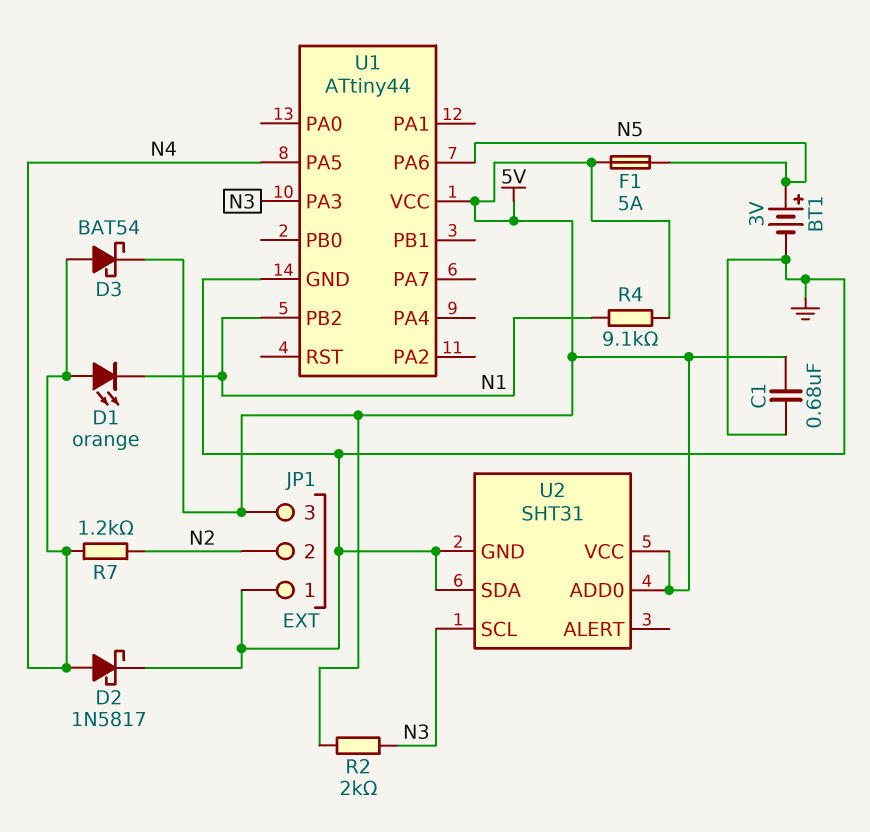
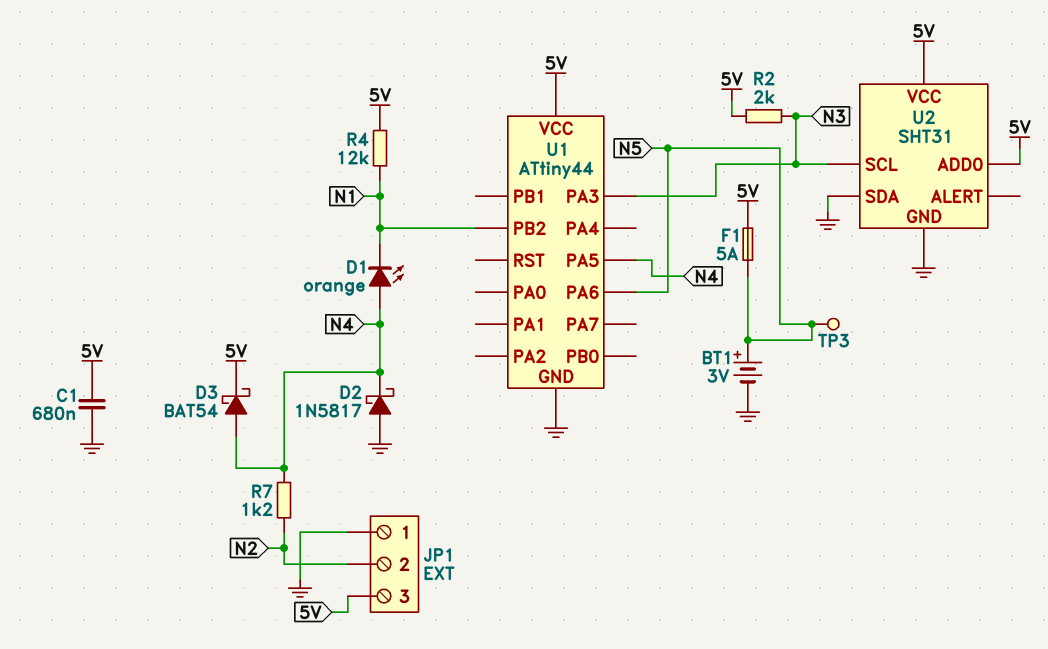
D2: schottky 1N5817 (A N4, K GND) -> schottky 1N5817 (A GND, K N4)
R4: 9.1k (5V, N1) -> 12k (5V, N1)
TP3: none -> test point (N5)

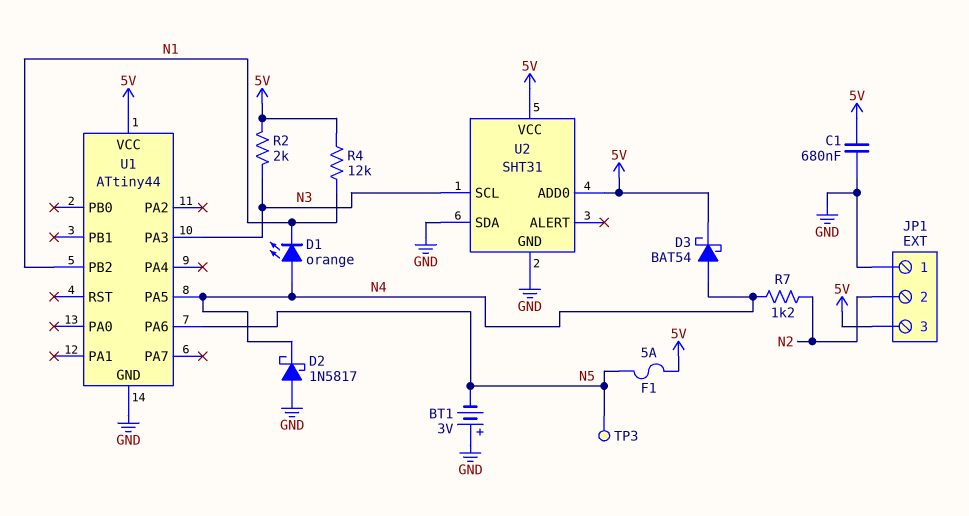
BT1: 3V (plus N5, minus GND) -> 3V (plus GND, minus N5)

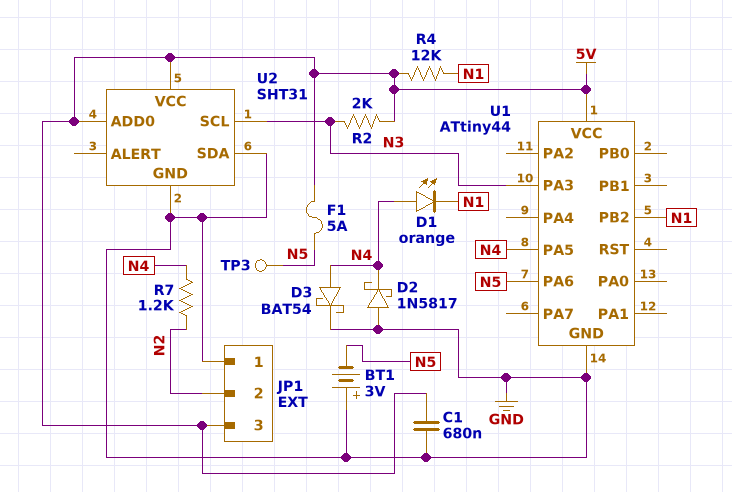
D3: schottky BAT54 (A N4, K 5V) -> schottky BAT54 (A N4, K GND)

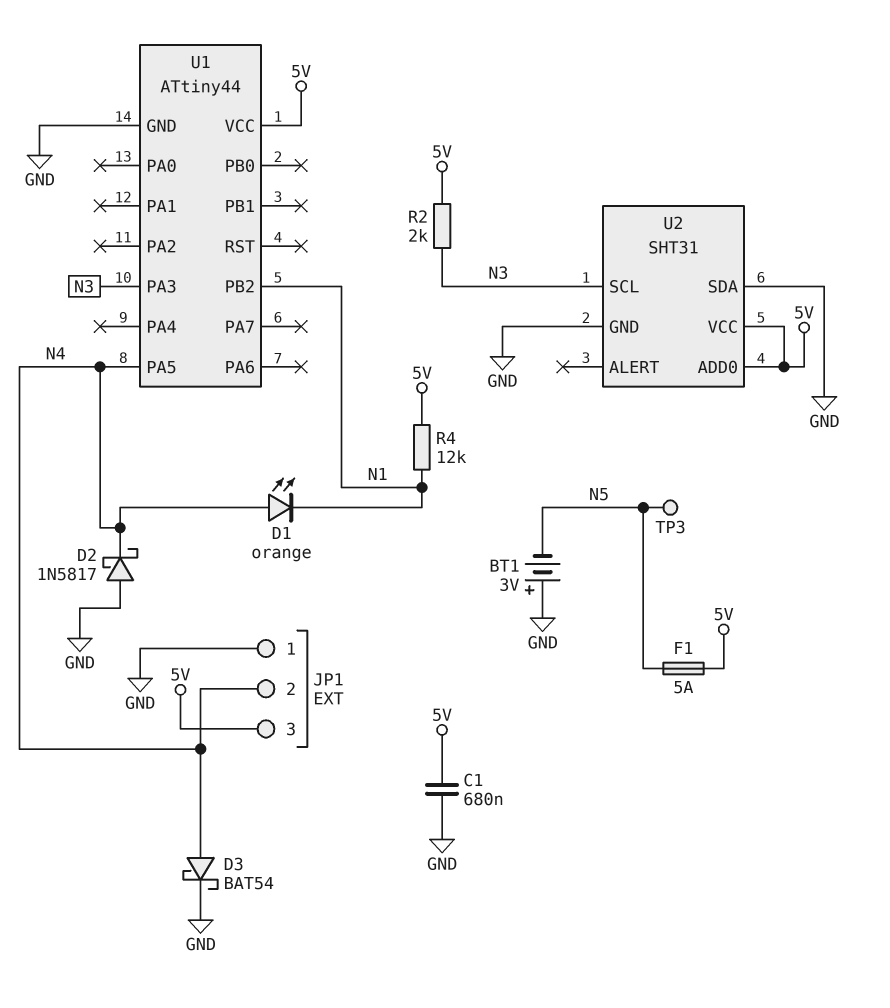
JP1 pin 2: N2 -> N4
R7: 1.2k (N2, N4) -> none
U1 pin PA6: N5 -> none

